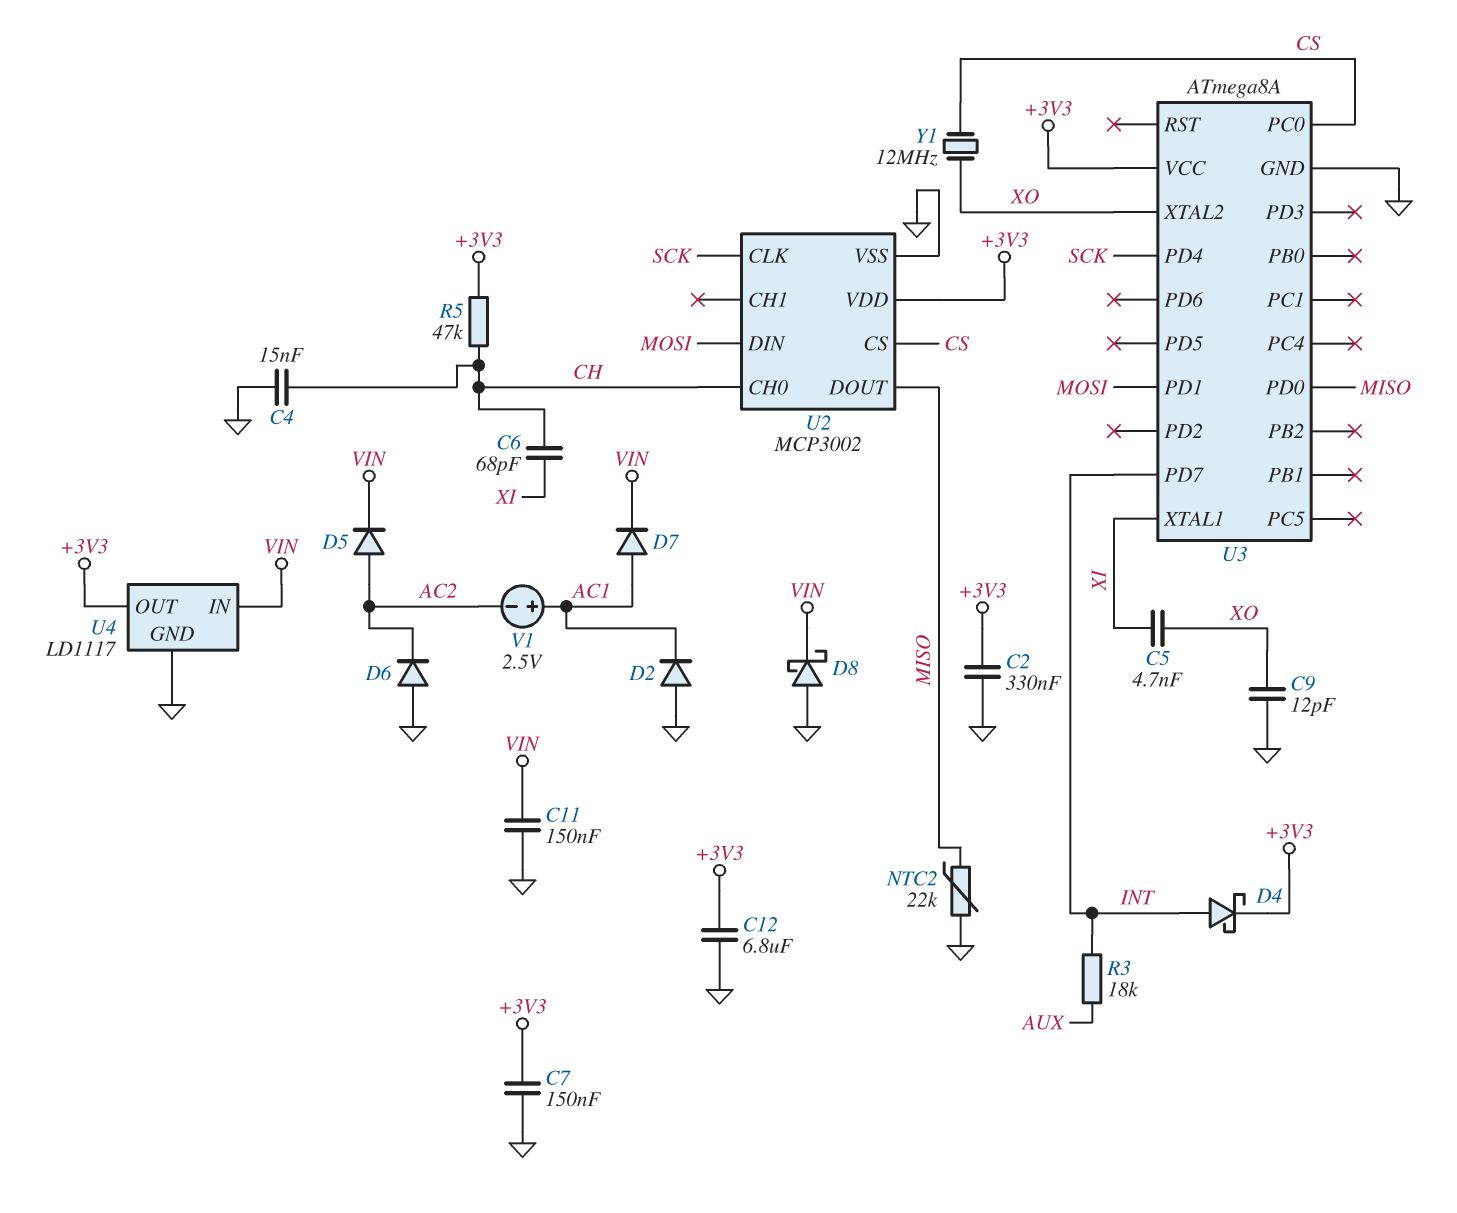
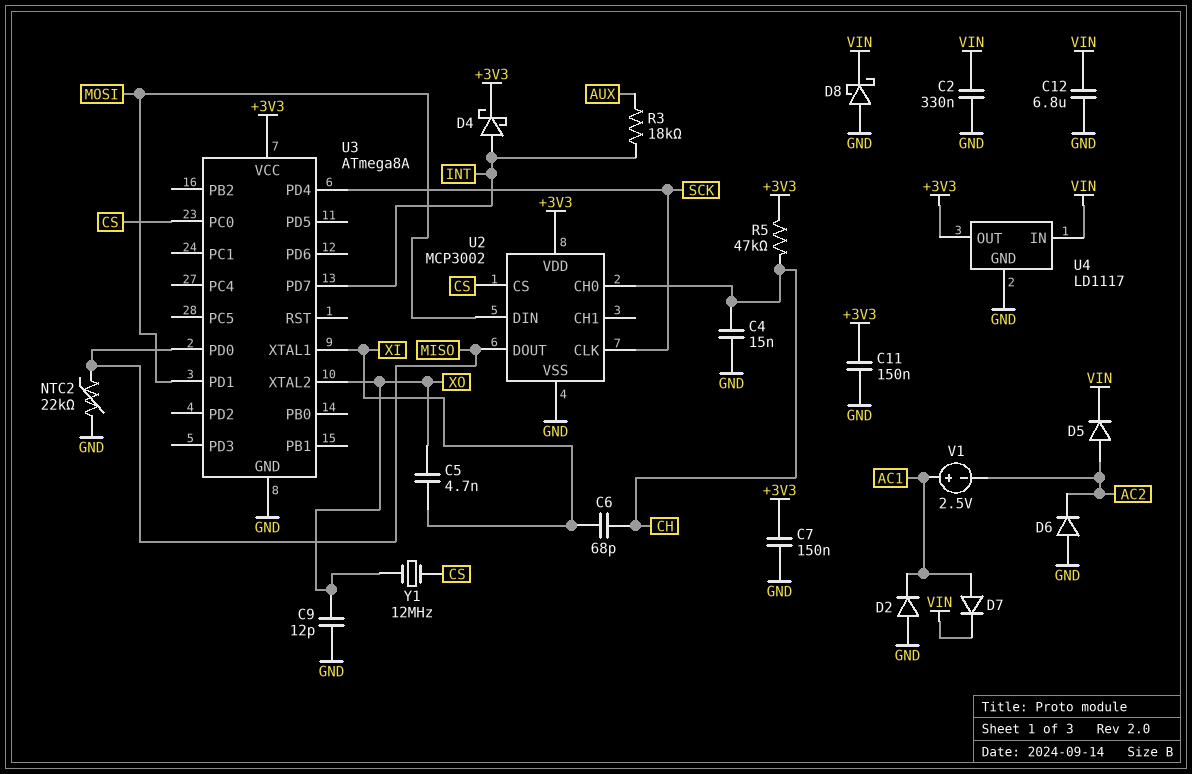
C2: 330nF (+3V3, GND) -> 330nF (GND, VIN)
C11: 150nF (GND, VIN) -> 150nF (+3V3, GND)
C12: 6.8uF (+3V3, GND) -> 6.8uF (GND, VIN)

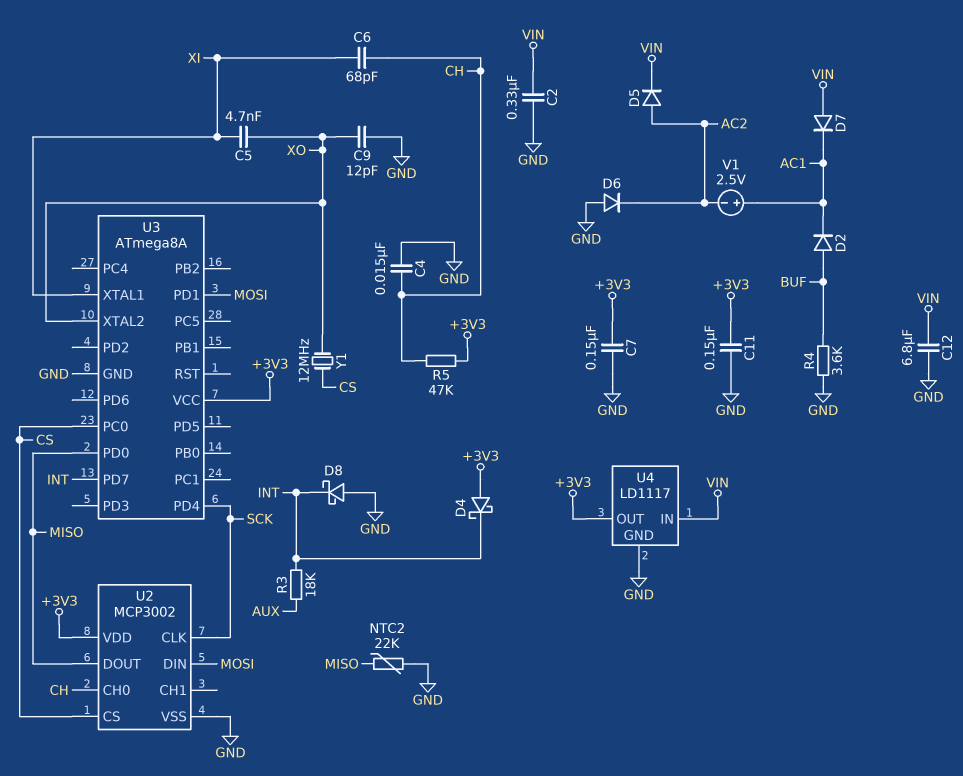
D2: diode (A GND, K AC1) -> diode (A BUF, K AC1)
D4: schottky (A INT, K +3V3) -> schottky (A +3V3, K INT)
D7: diode (A AC1, K VIN) -> diode (A VIN, K AC1)
D8: schottky (A GND, K VIN) -> schottky (A GND, K INT)
R4: none -> 3.6k (BUF, GND)

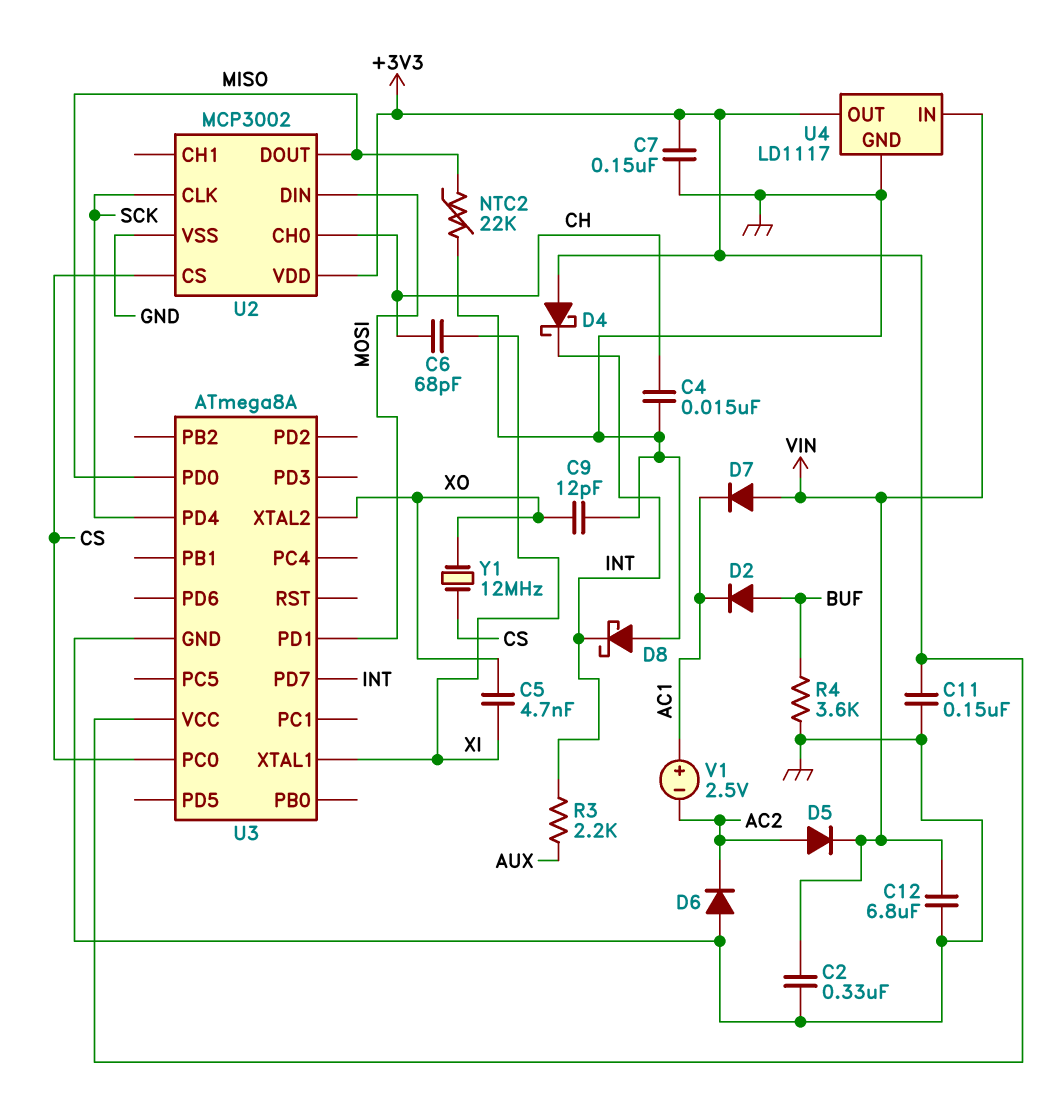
R3: 18k (AUX, INT) -> 2.2k (AUX, INT)
R5: 47k (+3V3, CH) -> none

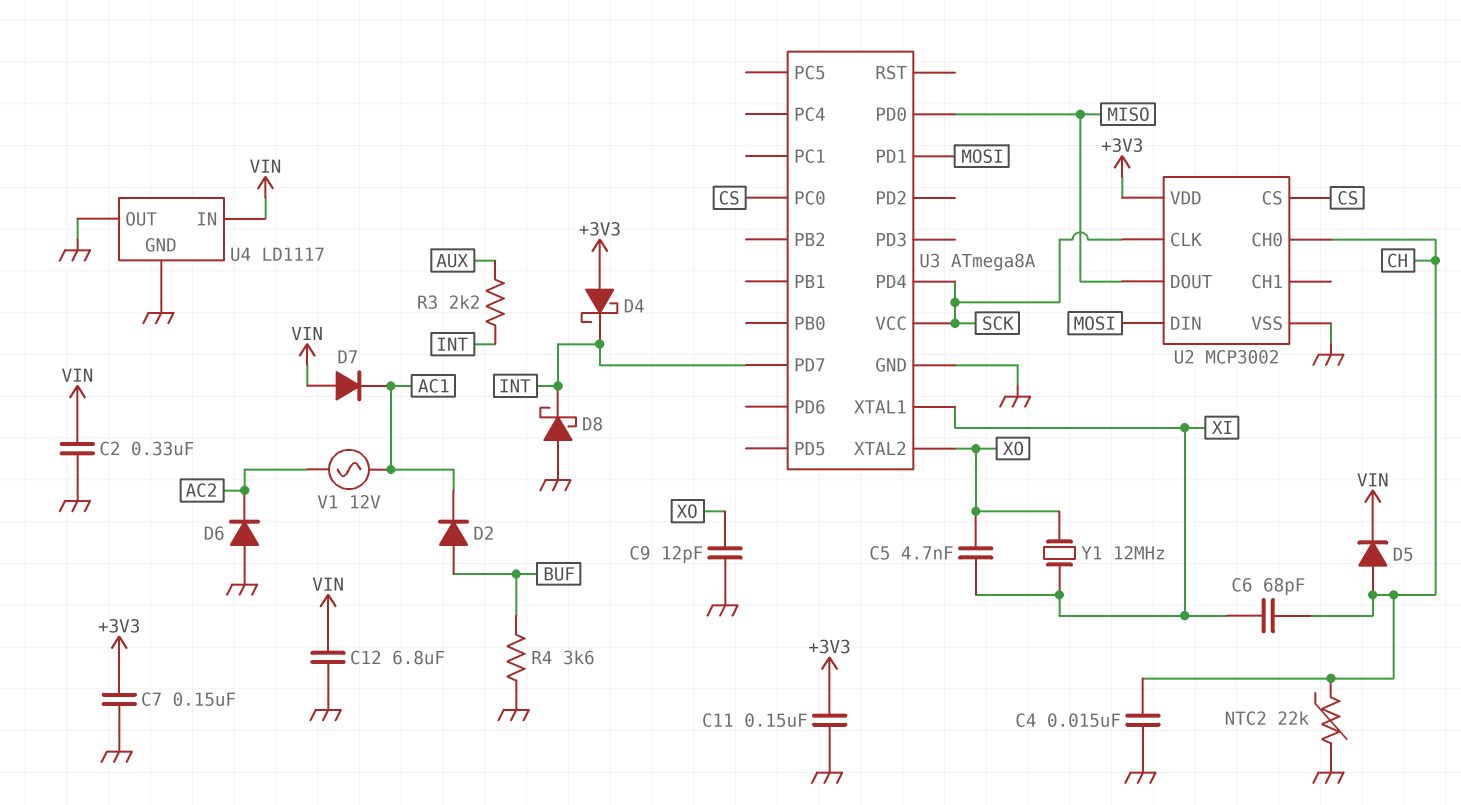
D5: diode (A AC2, K VIN) -> diode (A CH, K VIN)
NTC2: 22k (GND, MISO) -> 22k (CH, GND)
U3 pin VCC: +3V3 -> SCK
U4 pin OUT: +3V3 -> GND
V1: 2.5V (plus AC1, minus AC2) -> AC 12V (AC1, AC2)
Y1: 12MHz (CS, XO) -> 12MHz (XI, XO)

